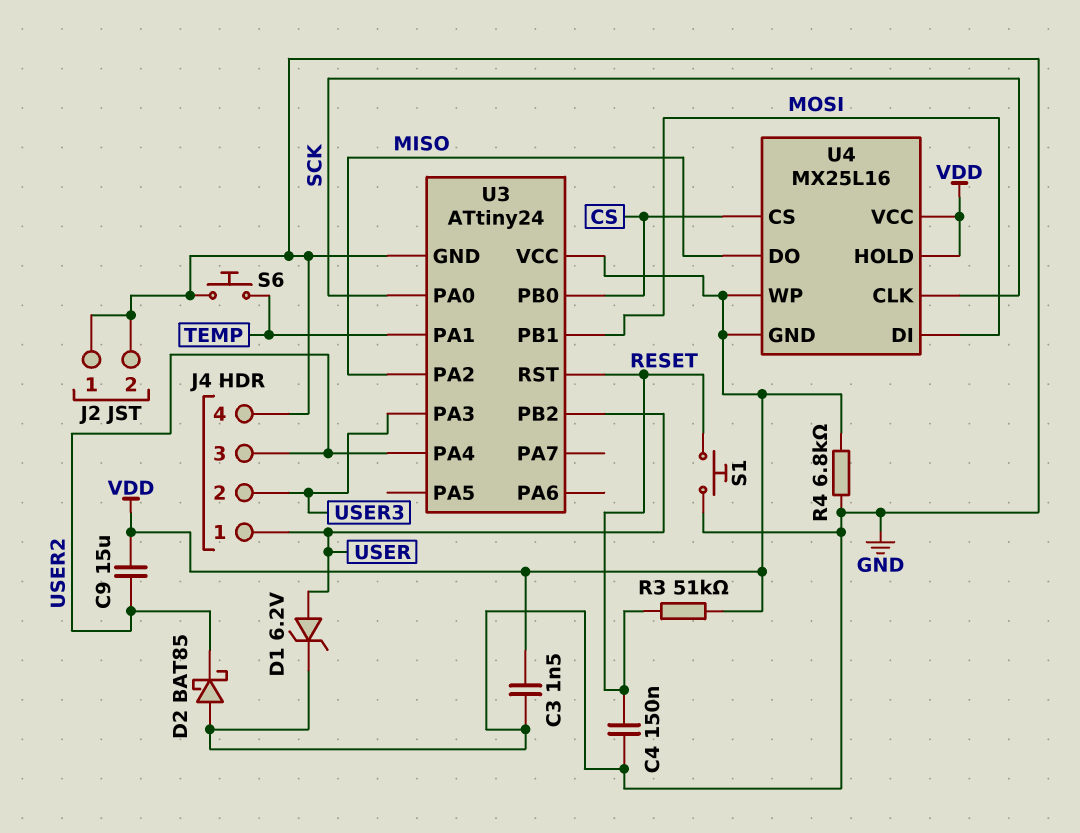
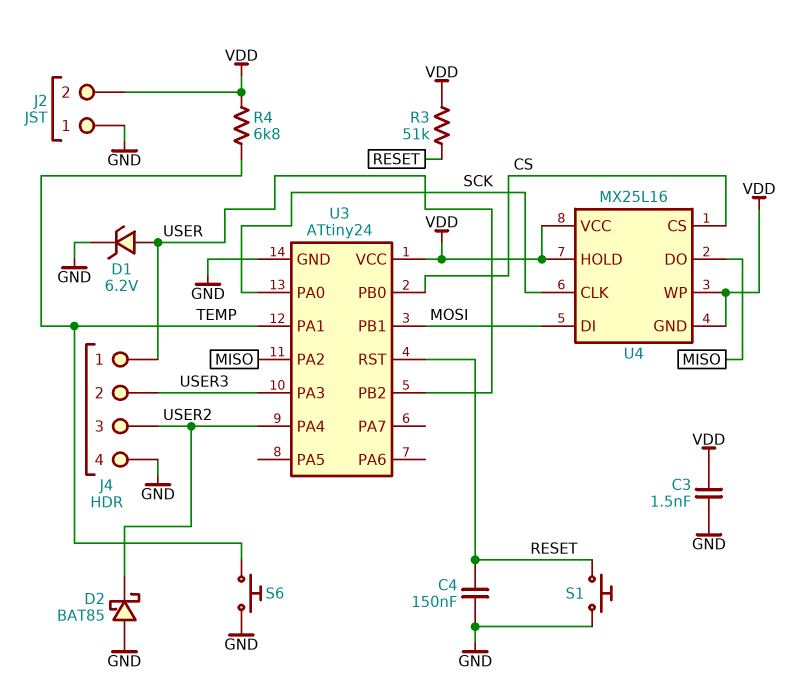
C9: 15uF (USER2, VDD) -> none
J2 pin 2: GND -> VDD
R4: 6.8k (GND, VDD) -> 6.8k (TEMP, VDD)

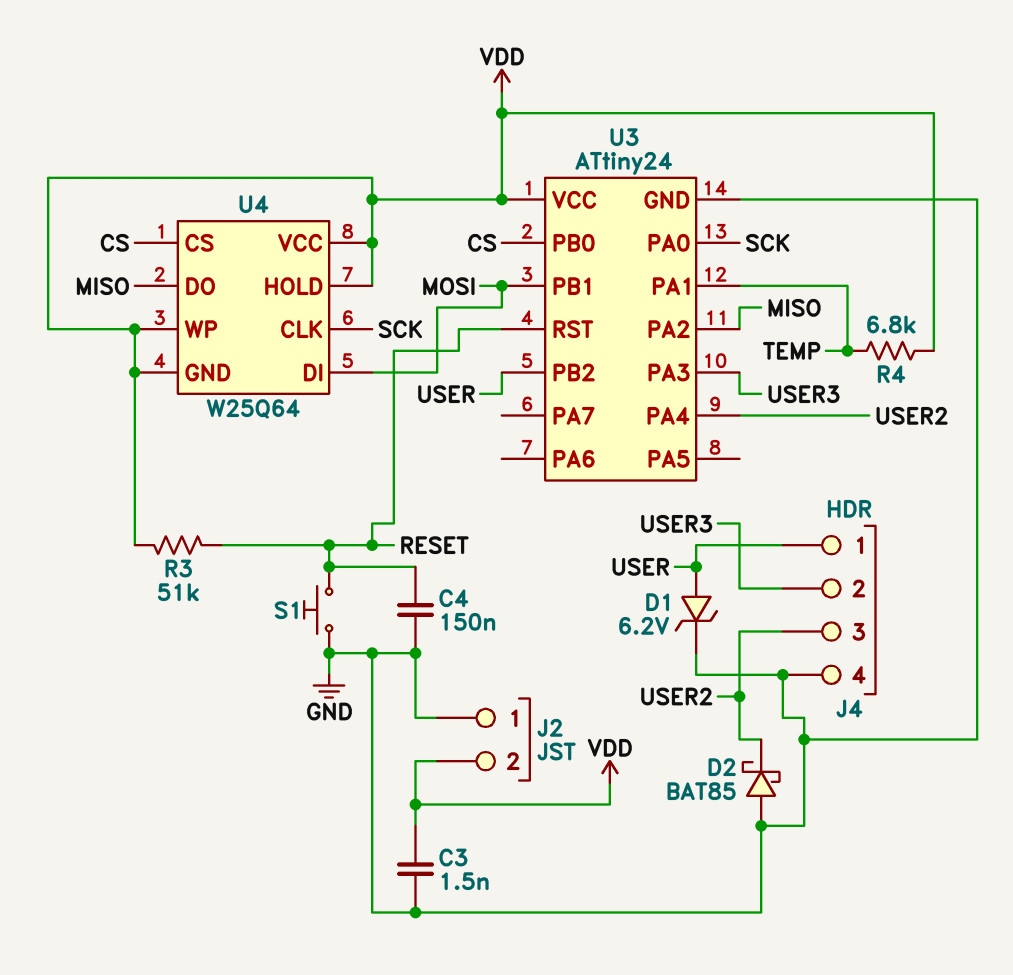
S6: button (GND, TEMP) -> none
U4: MX25L16 -> W25Q64

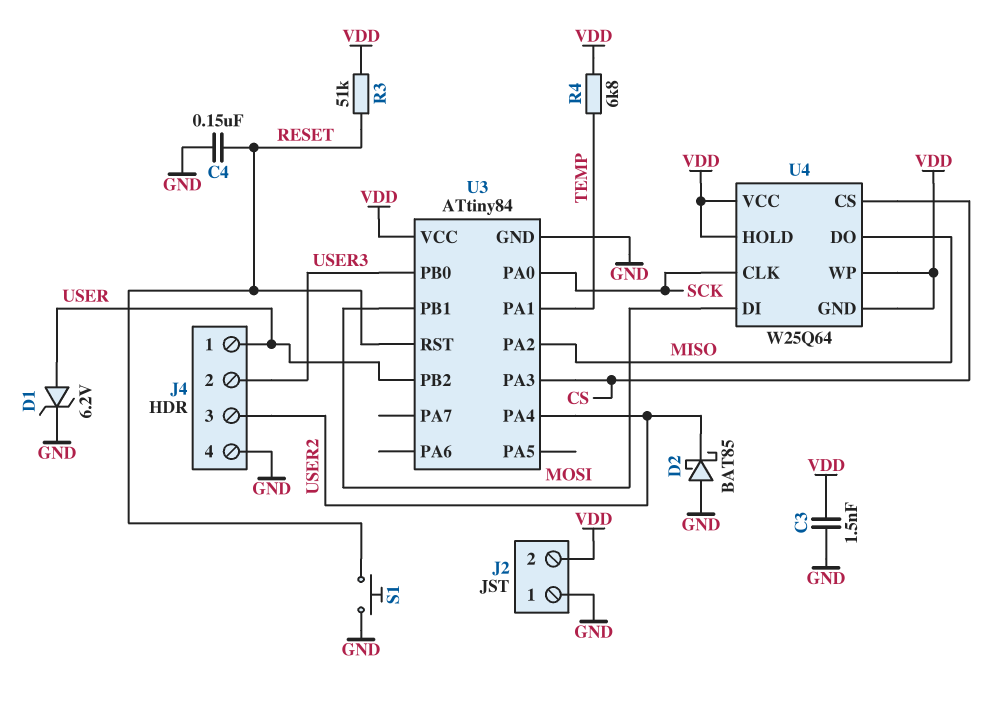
U3: ATtiny24 -> ATtiny84
U3 pin PA3: USER3 -> CS
U3 pin PB0: CS -> USER3

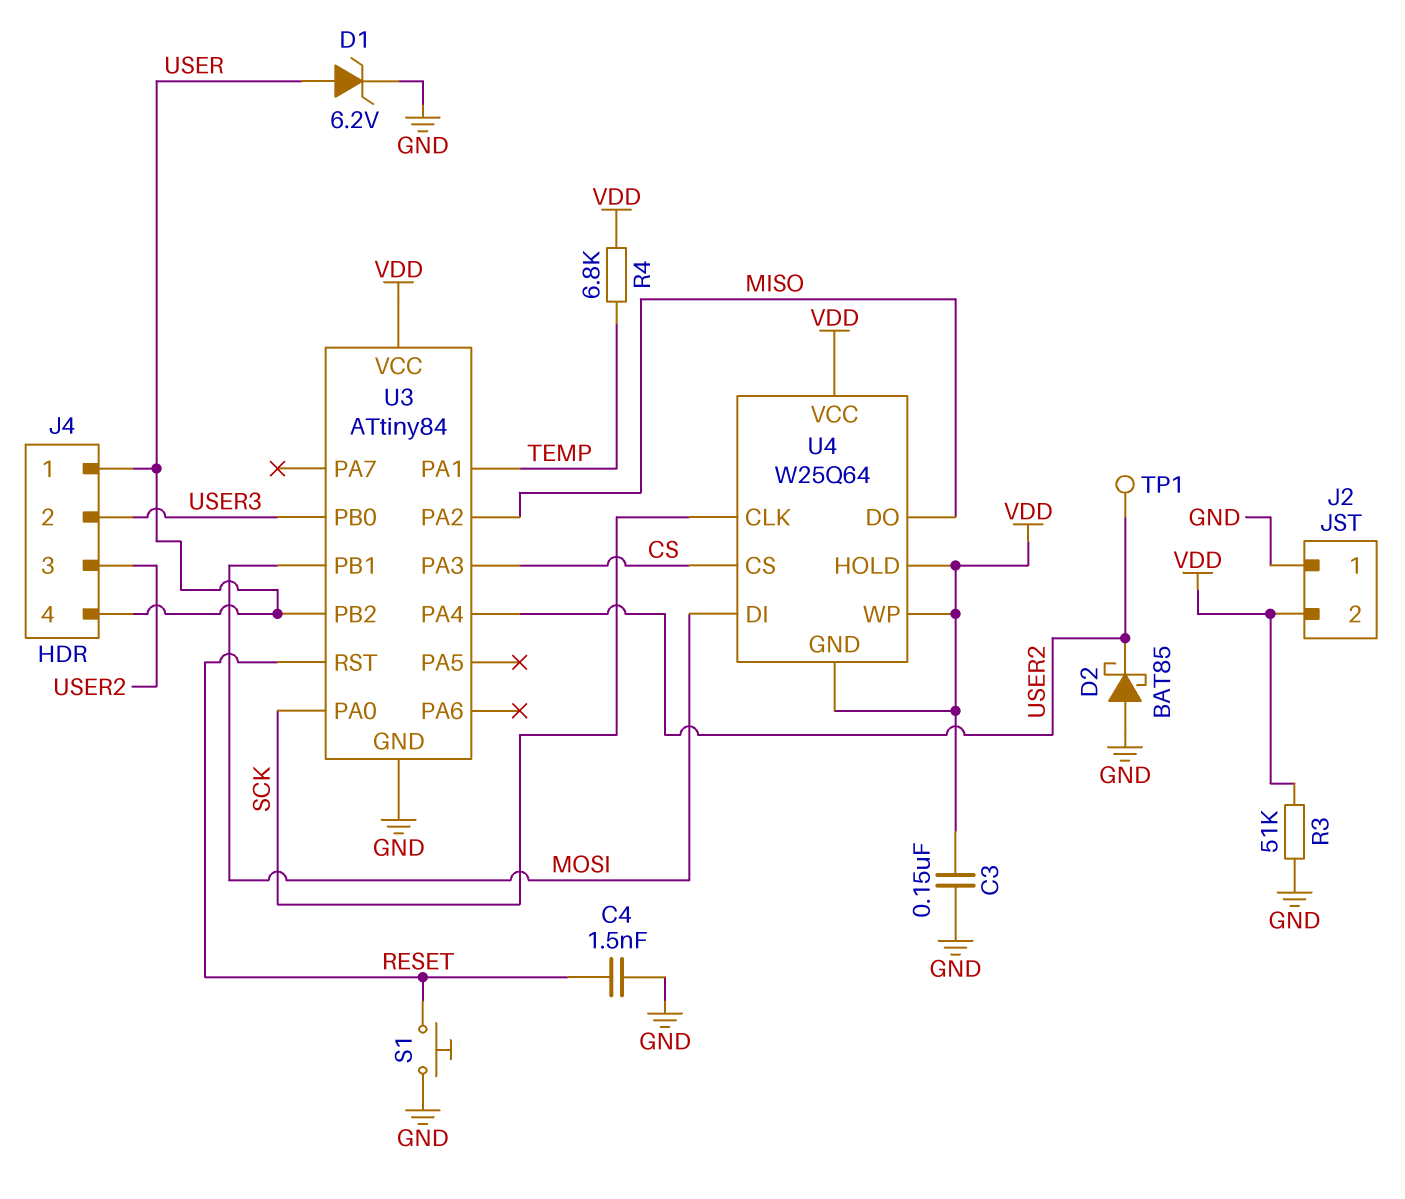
C3: 1.5nF (GND, VDD) -> 150nF (GND, VDD)
C4: 150nF (GND, RESET) -> 1.5nF (GND, RESET)
J4 pin 4: GND -> USER
R3: 51k (RESET, VDD) -> 51k (GND, VDD)
TP1: none -> test point (USER2)

